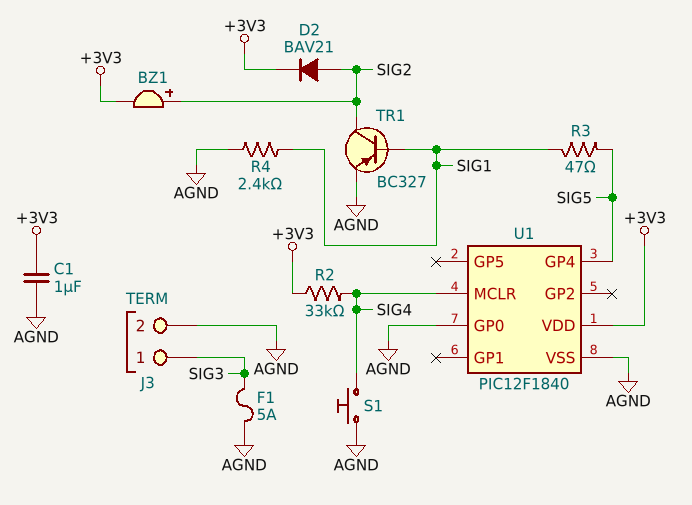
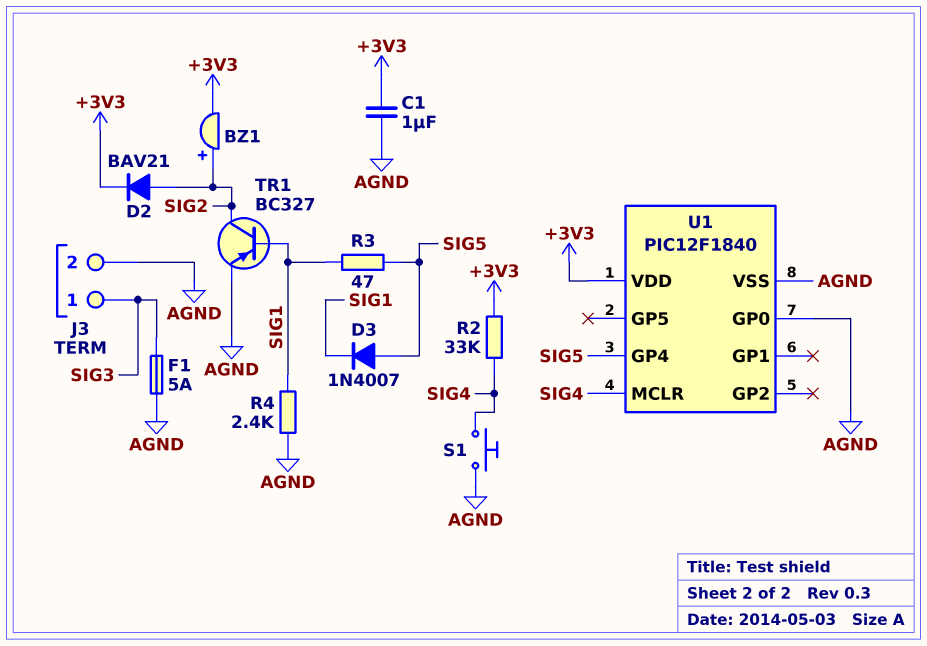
D3: none -> diode 1N4007 (A SIG5, K SIG1)

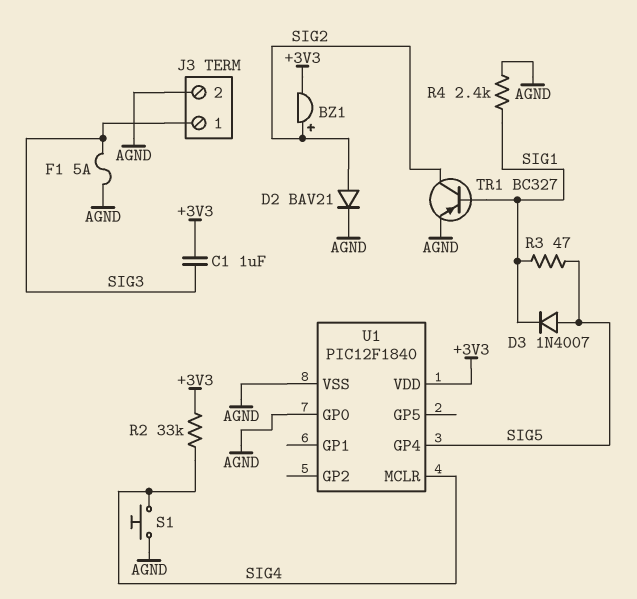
C1: 1uF (+3V3, AGND) -> 1uF (+3V3, SIG3)
D2: diode BAV21 (A SIG2, K +3V3) -> diode BAV21 (A SIG2, K AGND)

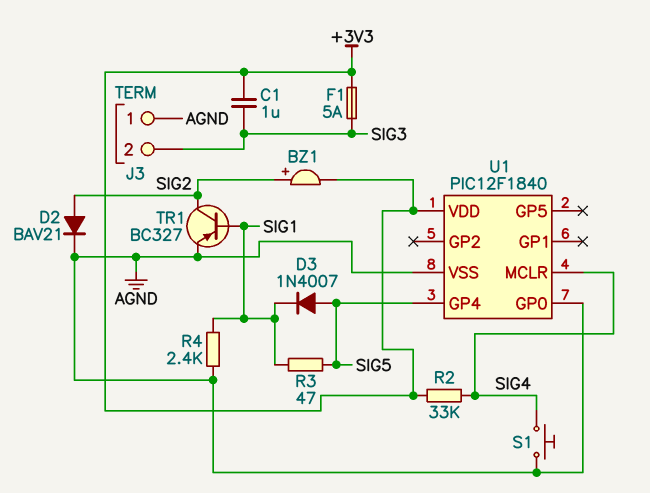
F1: 5A (AGND, SIG3) -> 5A (+3V3, SIG3)
J3 pin 1: SIG3 -> AGND
J3 pin 2: AGND -> SIG3

